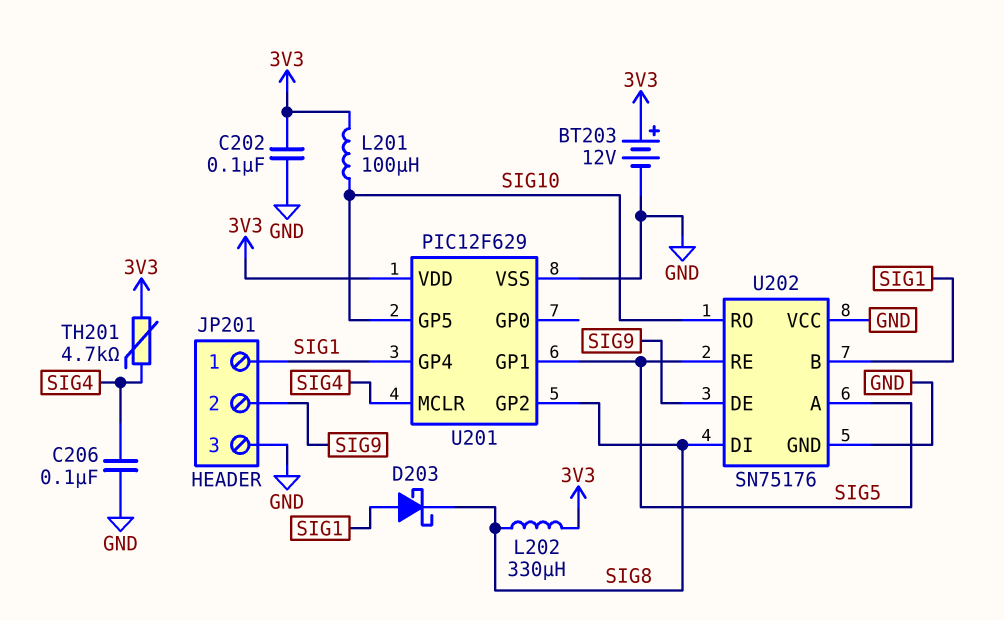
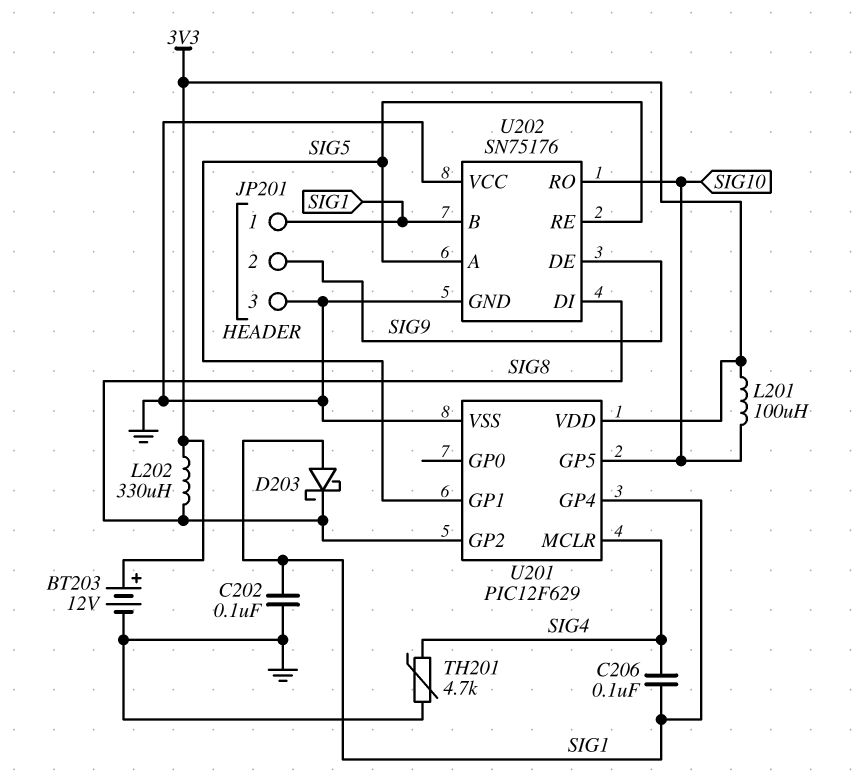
C202: 100nF (3V3, GND) -> 100nF (GND, SIG1)
C206: 100nF (GND, SIG4) -> 100nF (SIG1, SIG4)
TH201: 4.7k (3V3, SIG4) -> 4.7k (GND, SIG4)

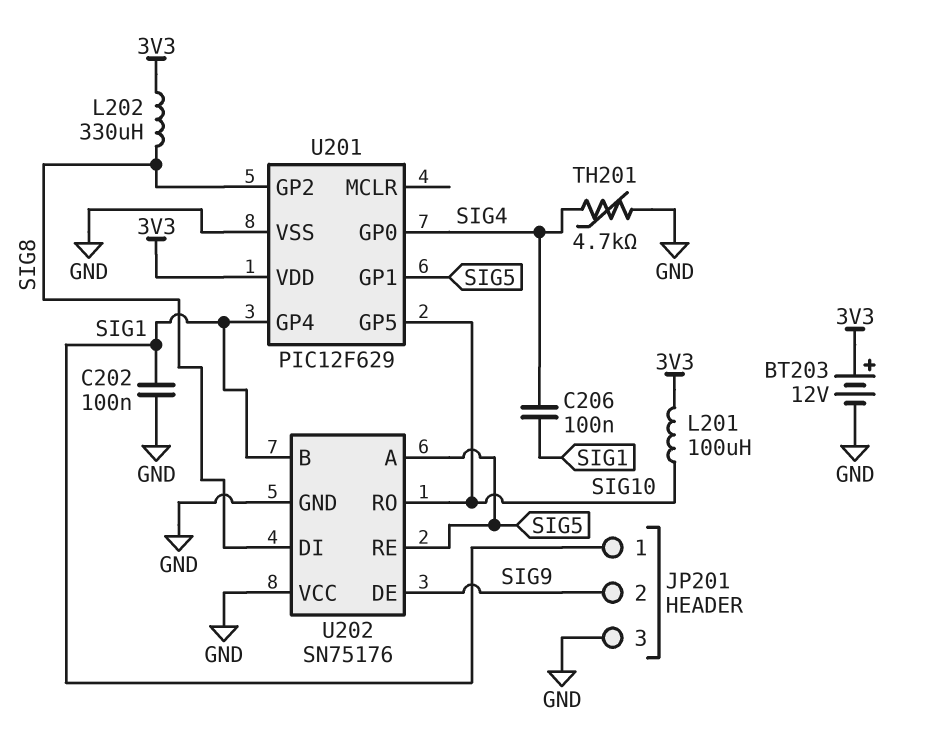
D203: schottky (A SIG1, K SIG8) -> none
U201 pin GP0: none -> SIG4
U201 pin MCLR: SIG4 -> none

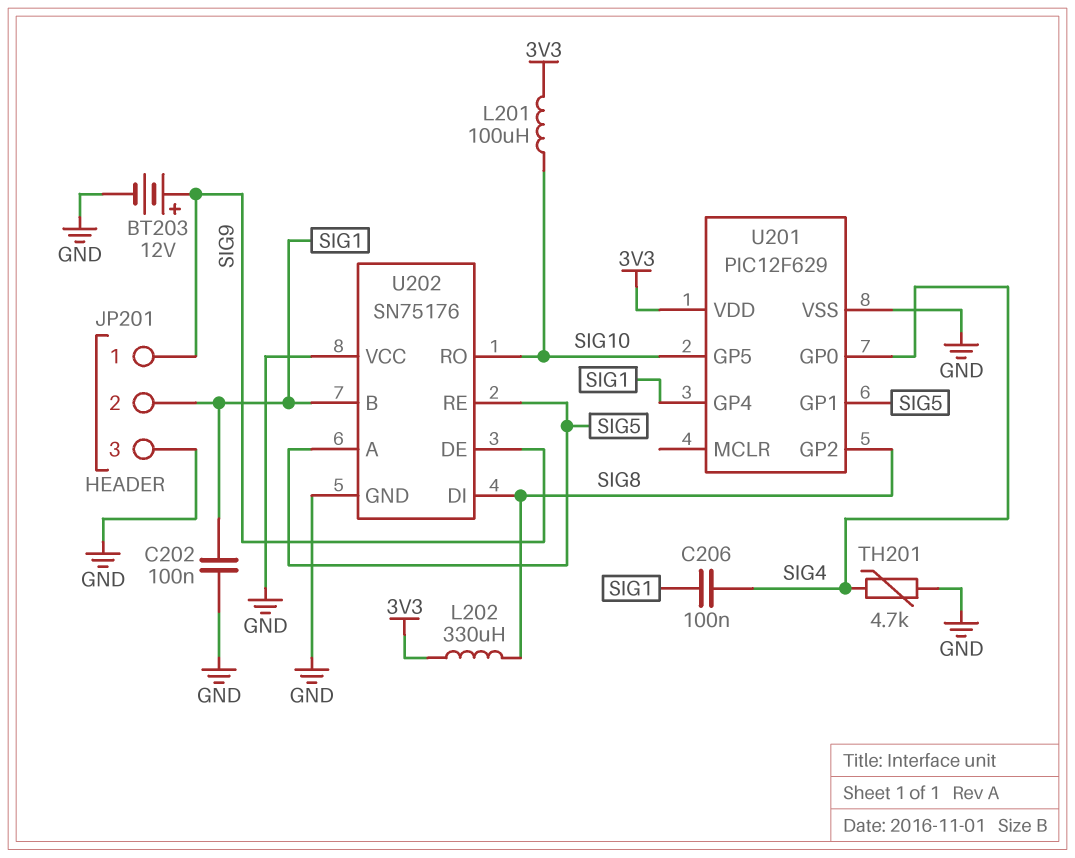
BT203: 12V (plus 3V3, minus GND) -> 12V (plus SIG9, minus GND)
JP201 pin 1: SIG1 -> SIG9
JP201 pin 2: SIG9 -> SIG1

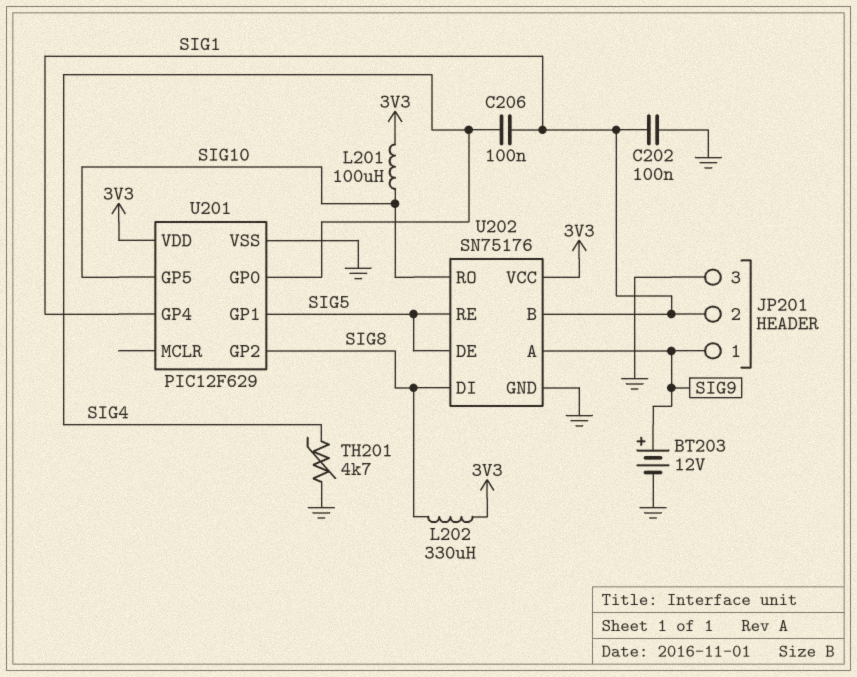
U202 pin A: SIG5 -> SIG9
U202 pin DE: SIG9 -> SIG5
U202 pin VCC: GND -> 3V3

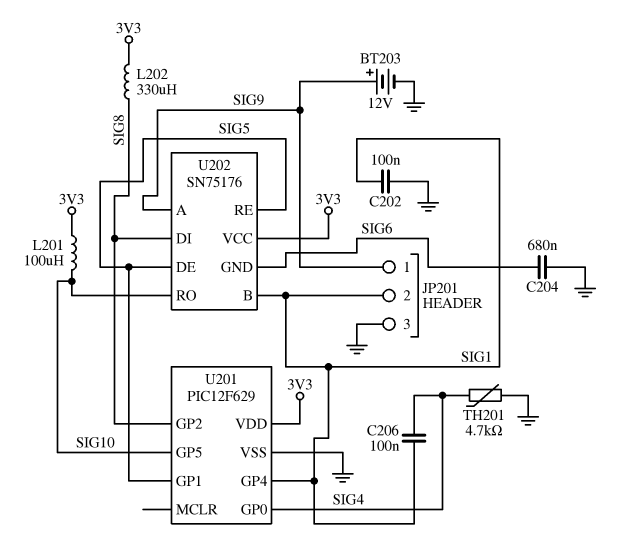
C204: none -> 680nF (GND, SIG6)
U202 pin GND: GND -> SIG6

